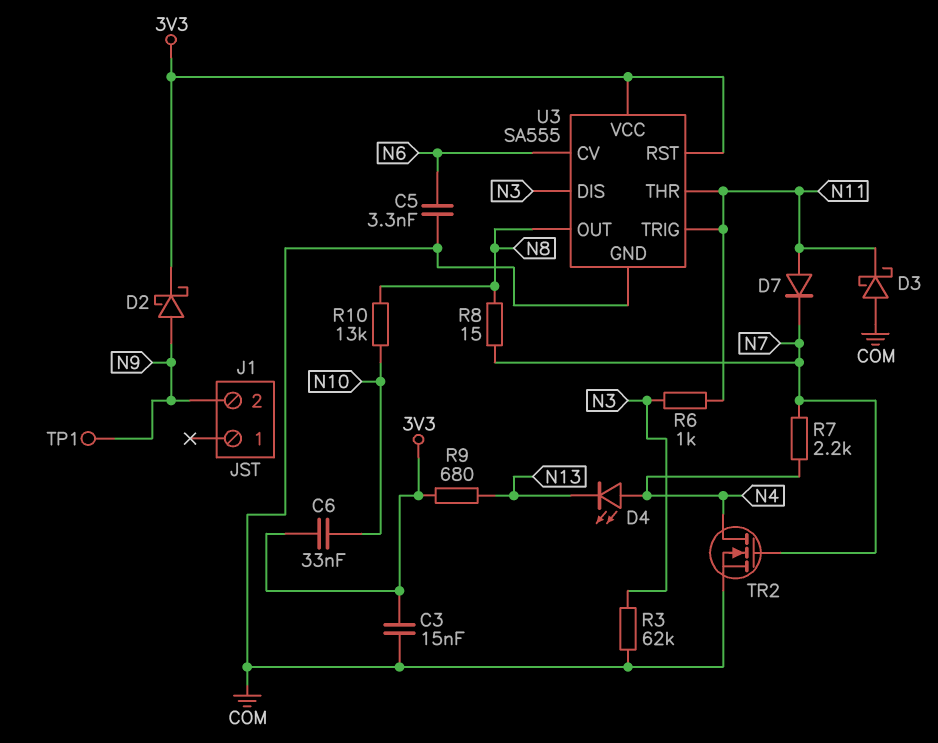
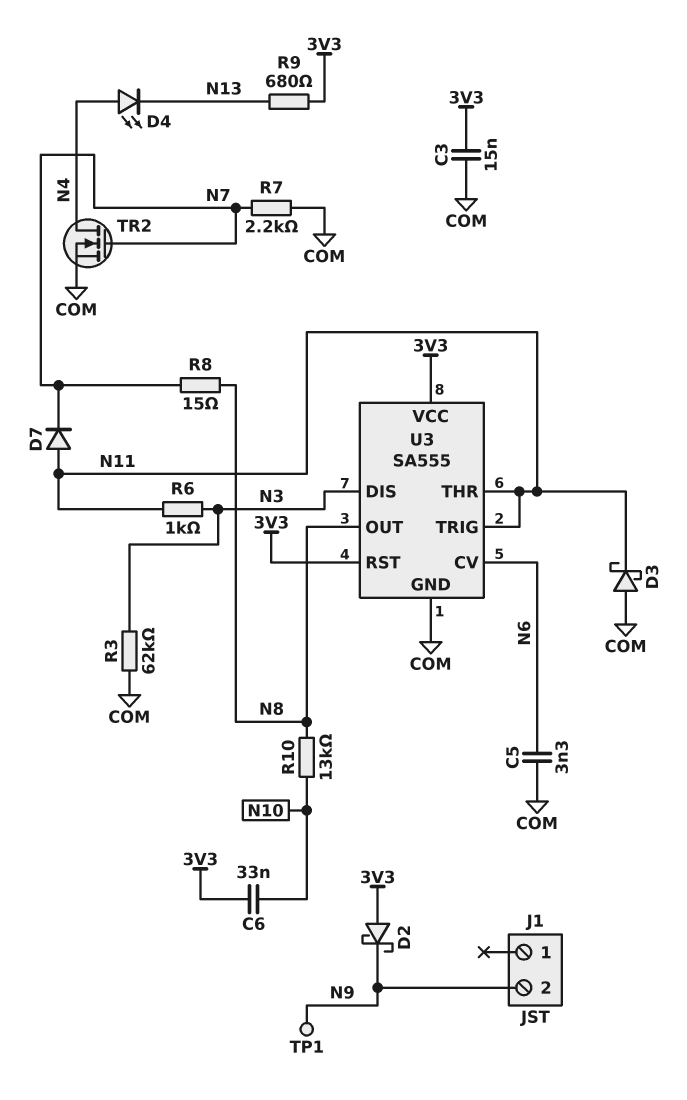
D2: schottky (A N9, K 3V3) -> schottky (A 3V3, K N9)
R7: 2.2k (N4, N7) -> 2.2k (COM, N7)

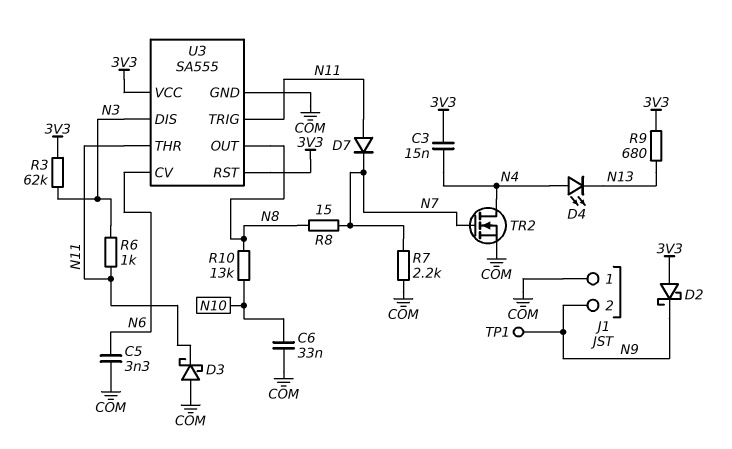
C3: 15nF (3V3, COM) -> 15nF (3V3, N4)
C6: 33nF (3V3, N10) -> 33nF (COM, N10)
J1 pin 1: none -> COM
R3: 62k (COM, N3) -> 62k (3V3, N3)

